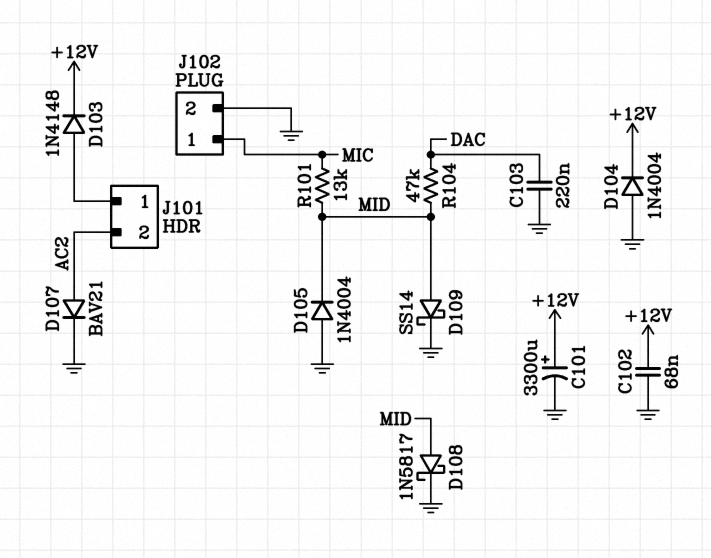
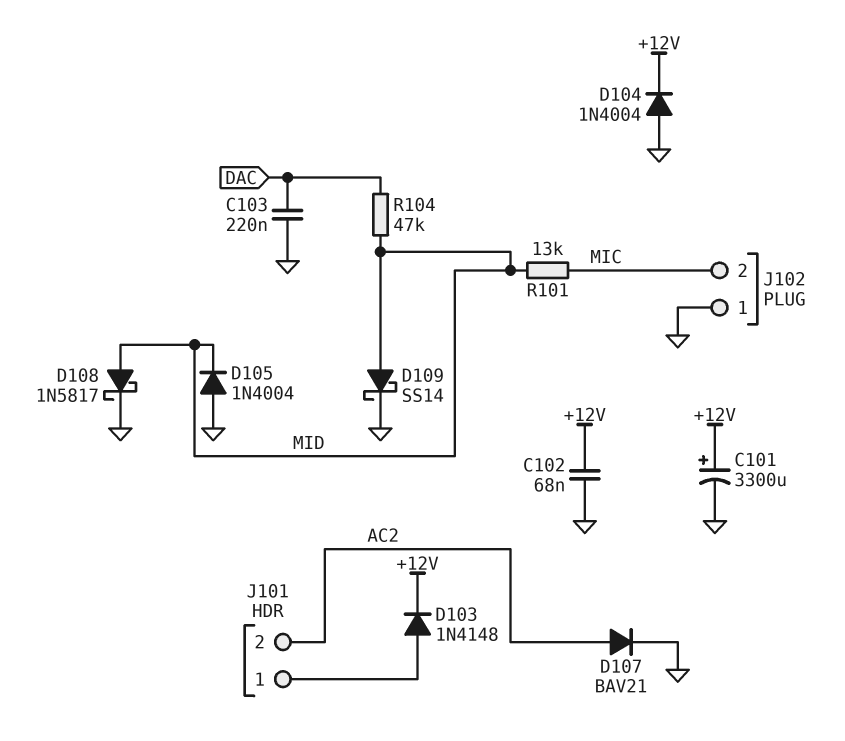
J102 pin 1: MIC -> GND
J102 pin 2: GND -> MIC

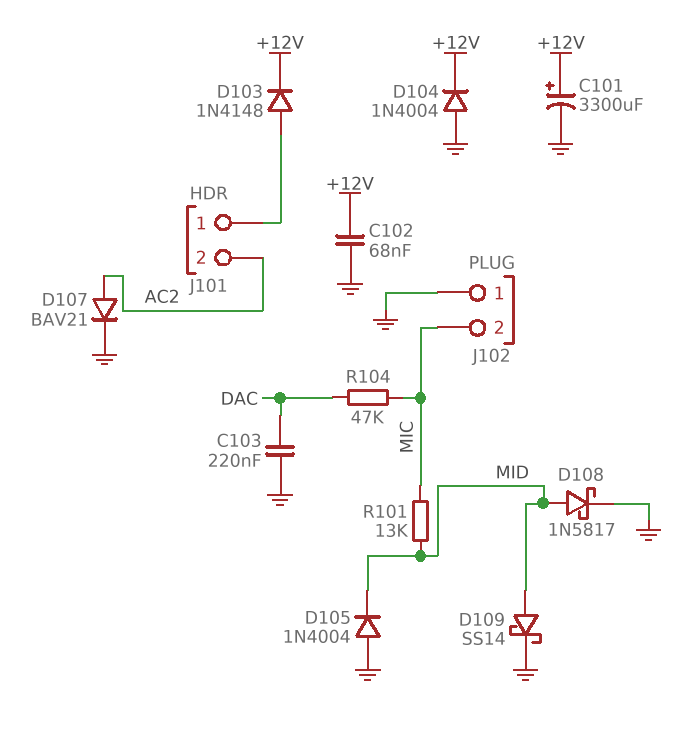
R104: 47k (DAC, MID) -> 47k (DAC, MIC)

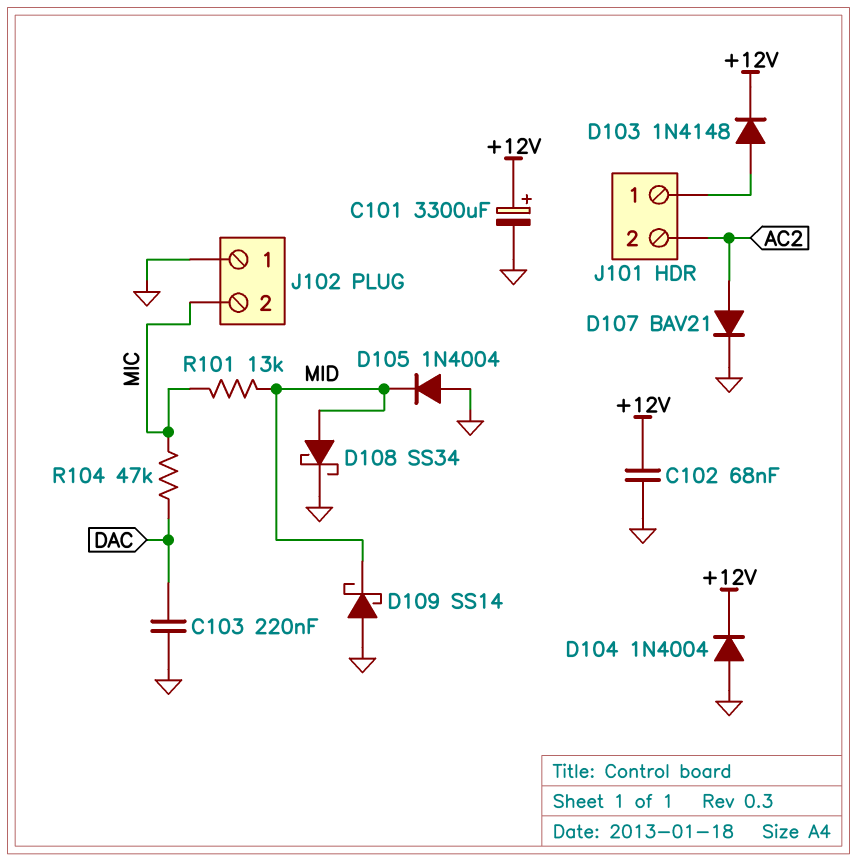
D108: schottky 1N5817 (A MID, K GND) -> schottky SS34 (A MID, K GND)
D109: schottky SS14 (A MID, K GND) -> schottky SS14 (A GND, K MID)

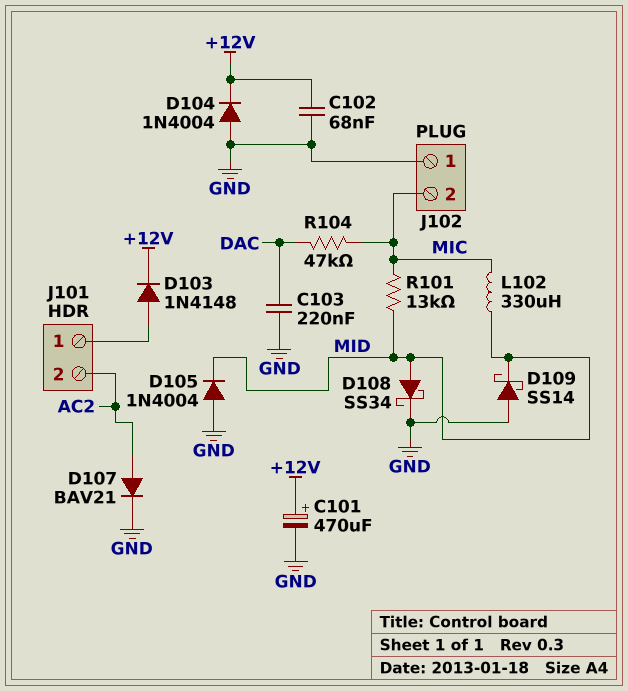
C101: 3300uF (plus +12V, minus GND) -> 470uF (plus +12V, minus GND)
L102: none -> 330uH (MIC, MID)

